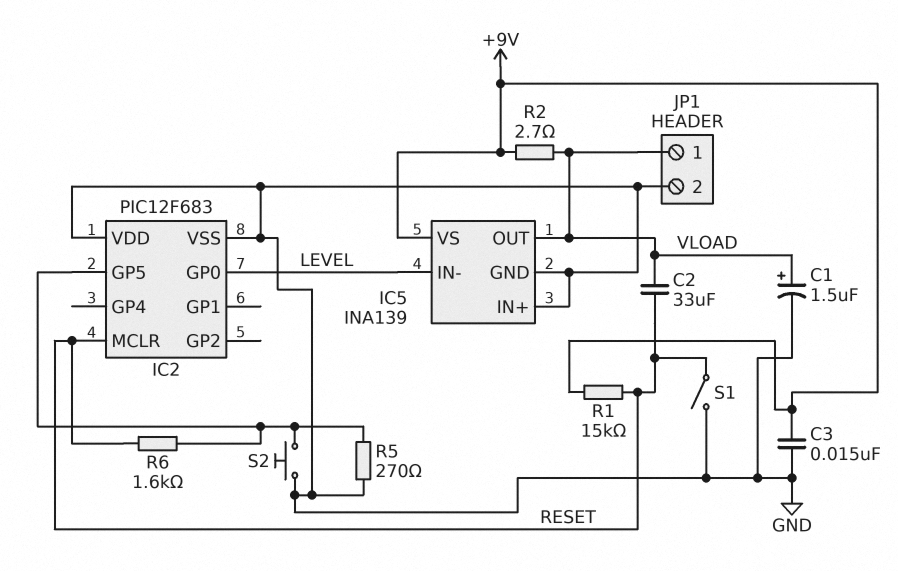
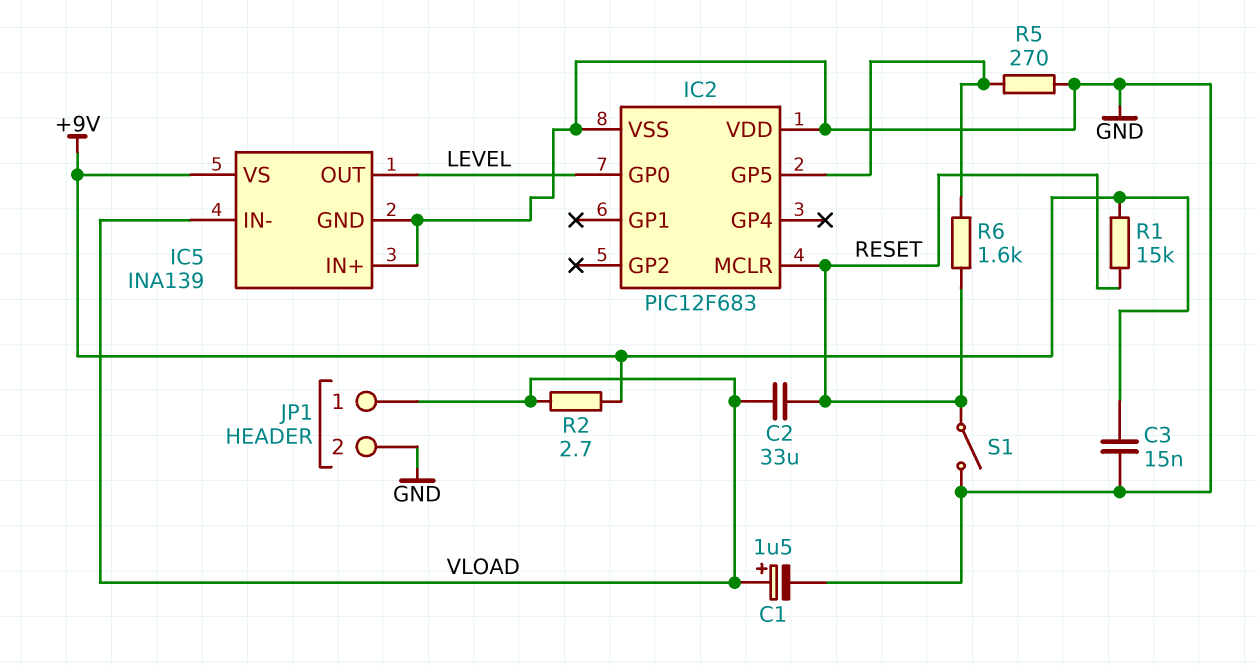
IC5 pin IN-: LEVEL -> VLOAD
IC5 pin OUT: VLOAD -> LEVEL
S2: button (GND, IC2/GP5) -> none

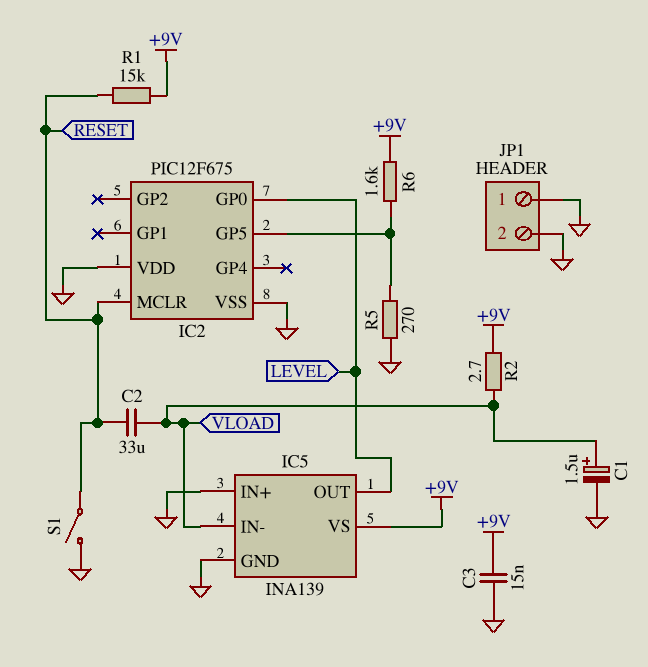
IC2: PIC12F683 -> PIC12F675
JP1 pin 1: VLOAD -> GND
R6: 1.6k (IC2/GP5, RESET) -> 1.6k (+9V, IC2/GP5)

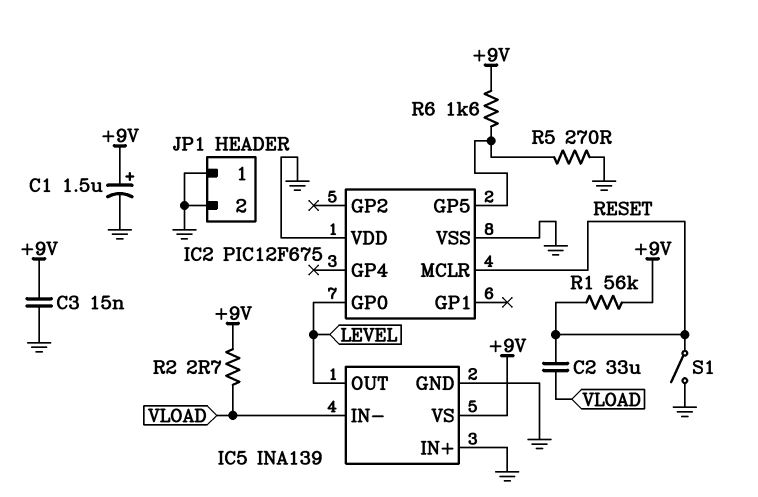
C1: 1.5uF (plus VLOAD, minus GND) -> 1.5uF (plus +9V, minus GND)
R1: 15k (+9V, RESET) -> 56k (+9V, RESET)

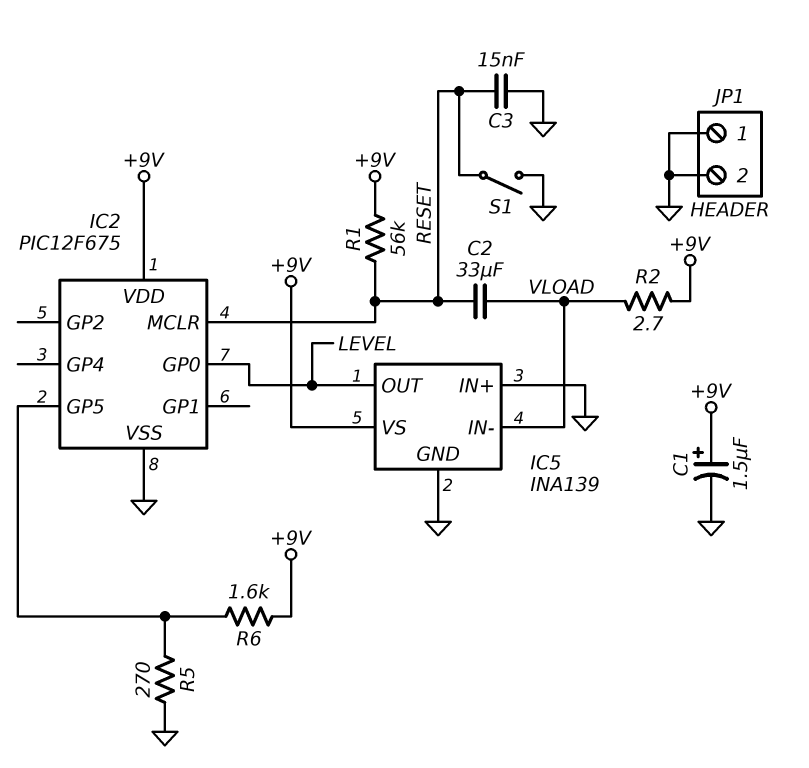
C3: 15nF (+9V, GND) -> 15nF (GND, RESET)
IC2 pin VDD: GND -> +9V

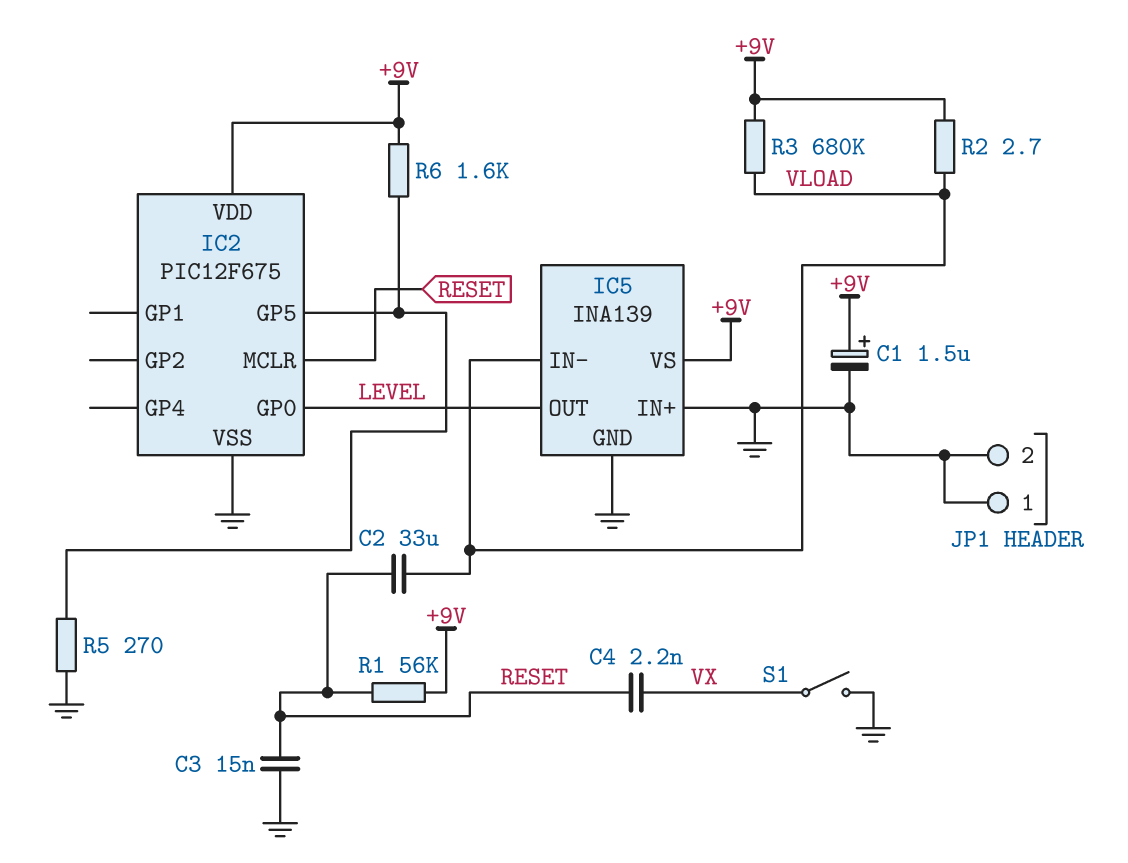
C4: none -> 2.2nF (RESET, VX)
R3: none -> 680k (+9V, VLOAD)
S1: switch (GND, RESET) -> switch (GND, VX)

